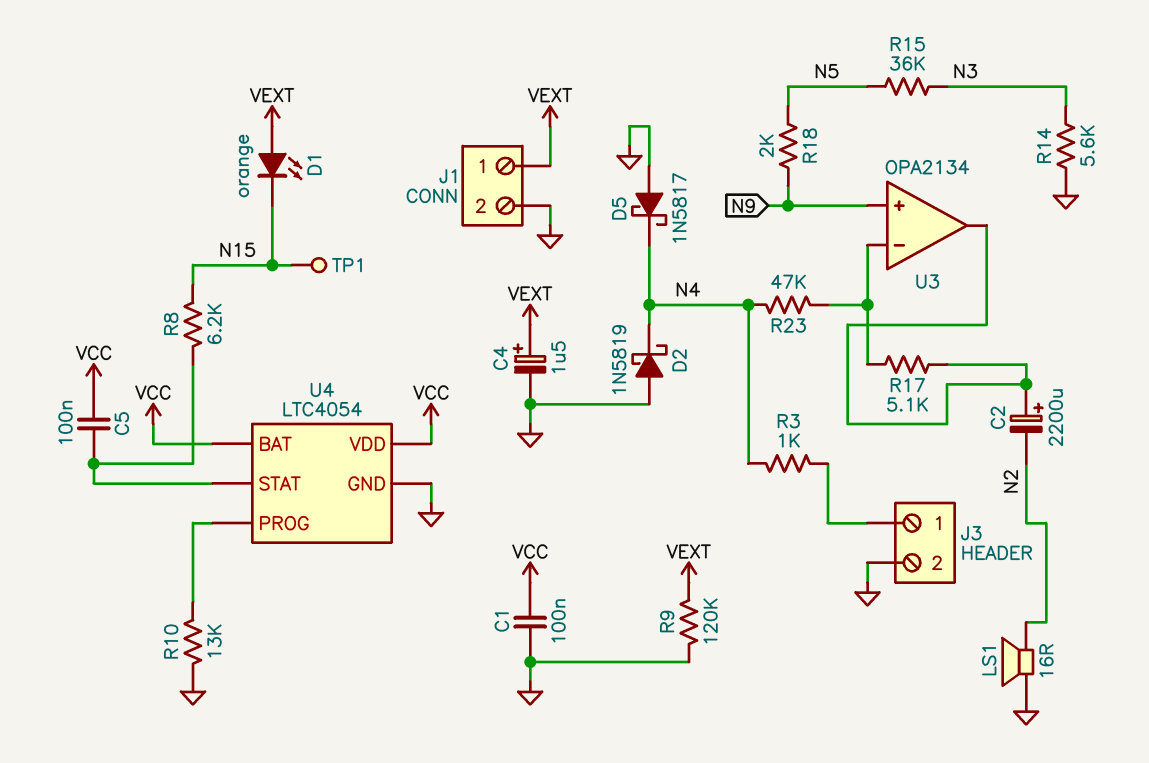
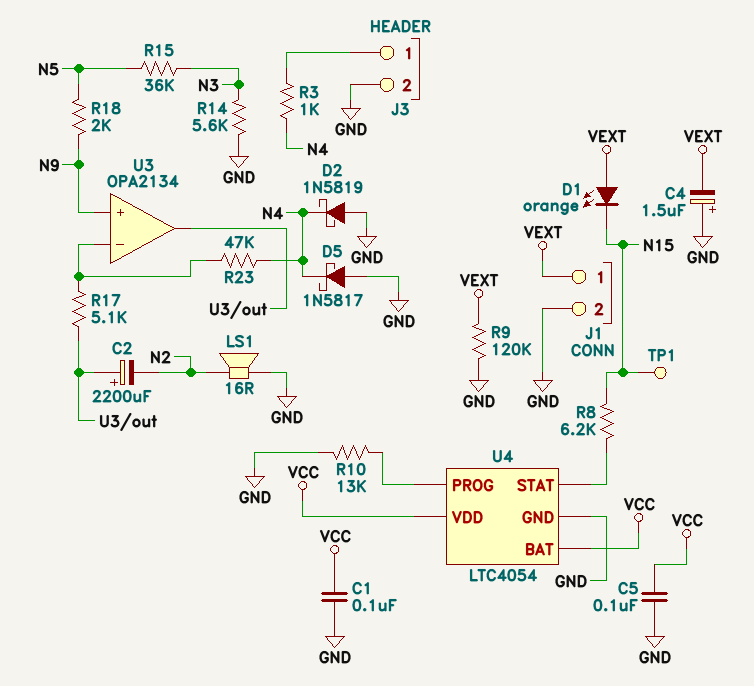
C4: 1.5uF (plus VEXT, minus GND) -> 1.5uF (plus GND, minus VEXT)
C5: 100nF (U4/STAT, VCC) -> 100nF (GND, VCC)

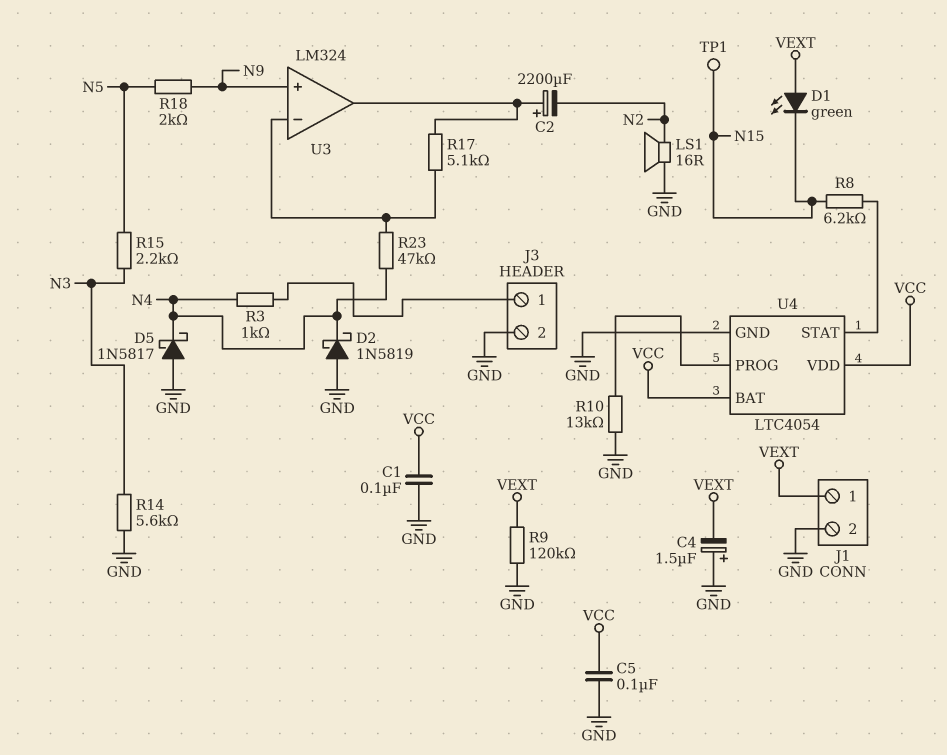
D1: LED orange (A VEXT, K N15) -> LED green (A VEXT, K N15)
R15: 36k (N3, N5) -> 2.2k (N3, N5)
U3: OPA2134 -> LM324

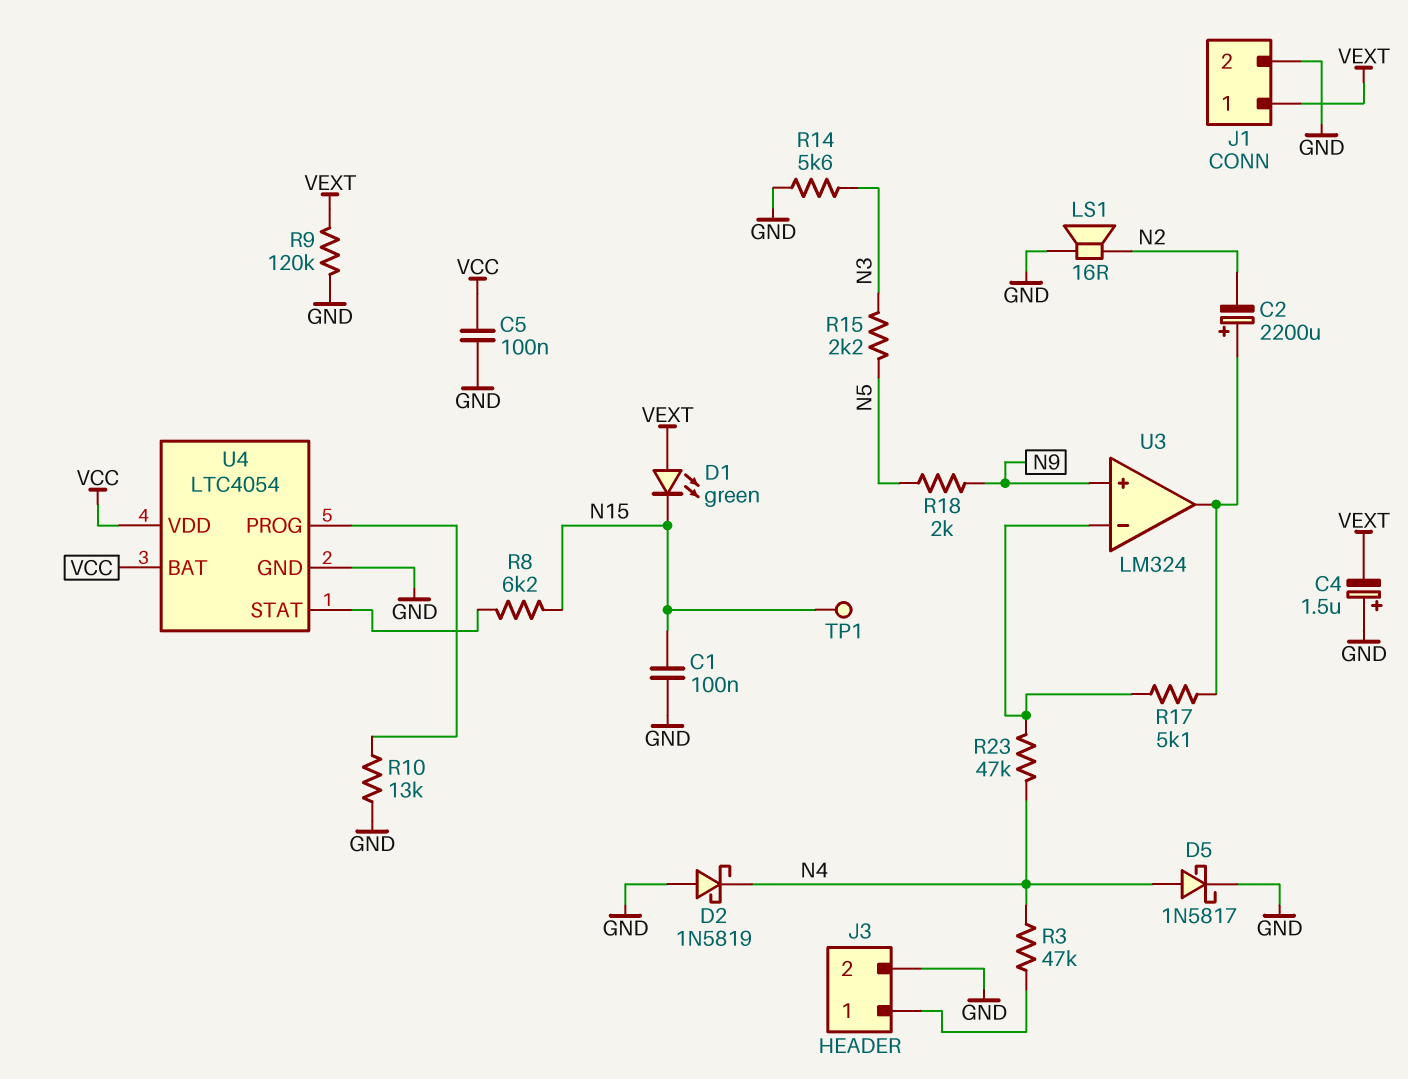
C1: 100nF (GND, VCC) -> 100nF (GND, N15)
D5: schottky 1N5817 (A GND, K N4) -> schottky 1N5817 (A N4, K GND)
R3: 1k (J3/1, N4) -> 47k (J3/1, N4)

